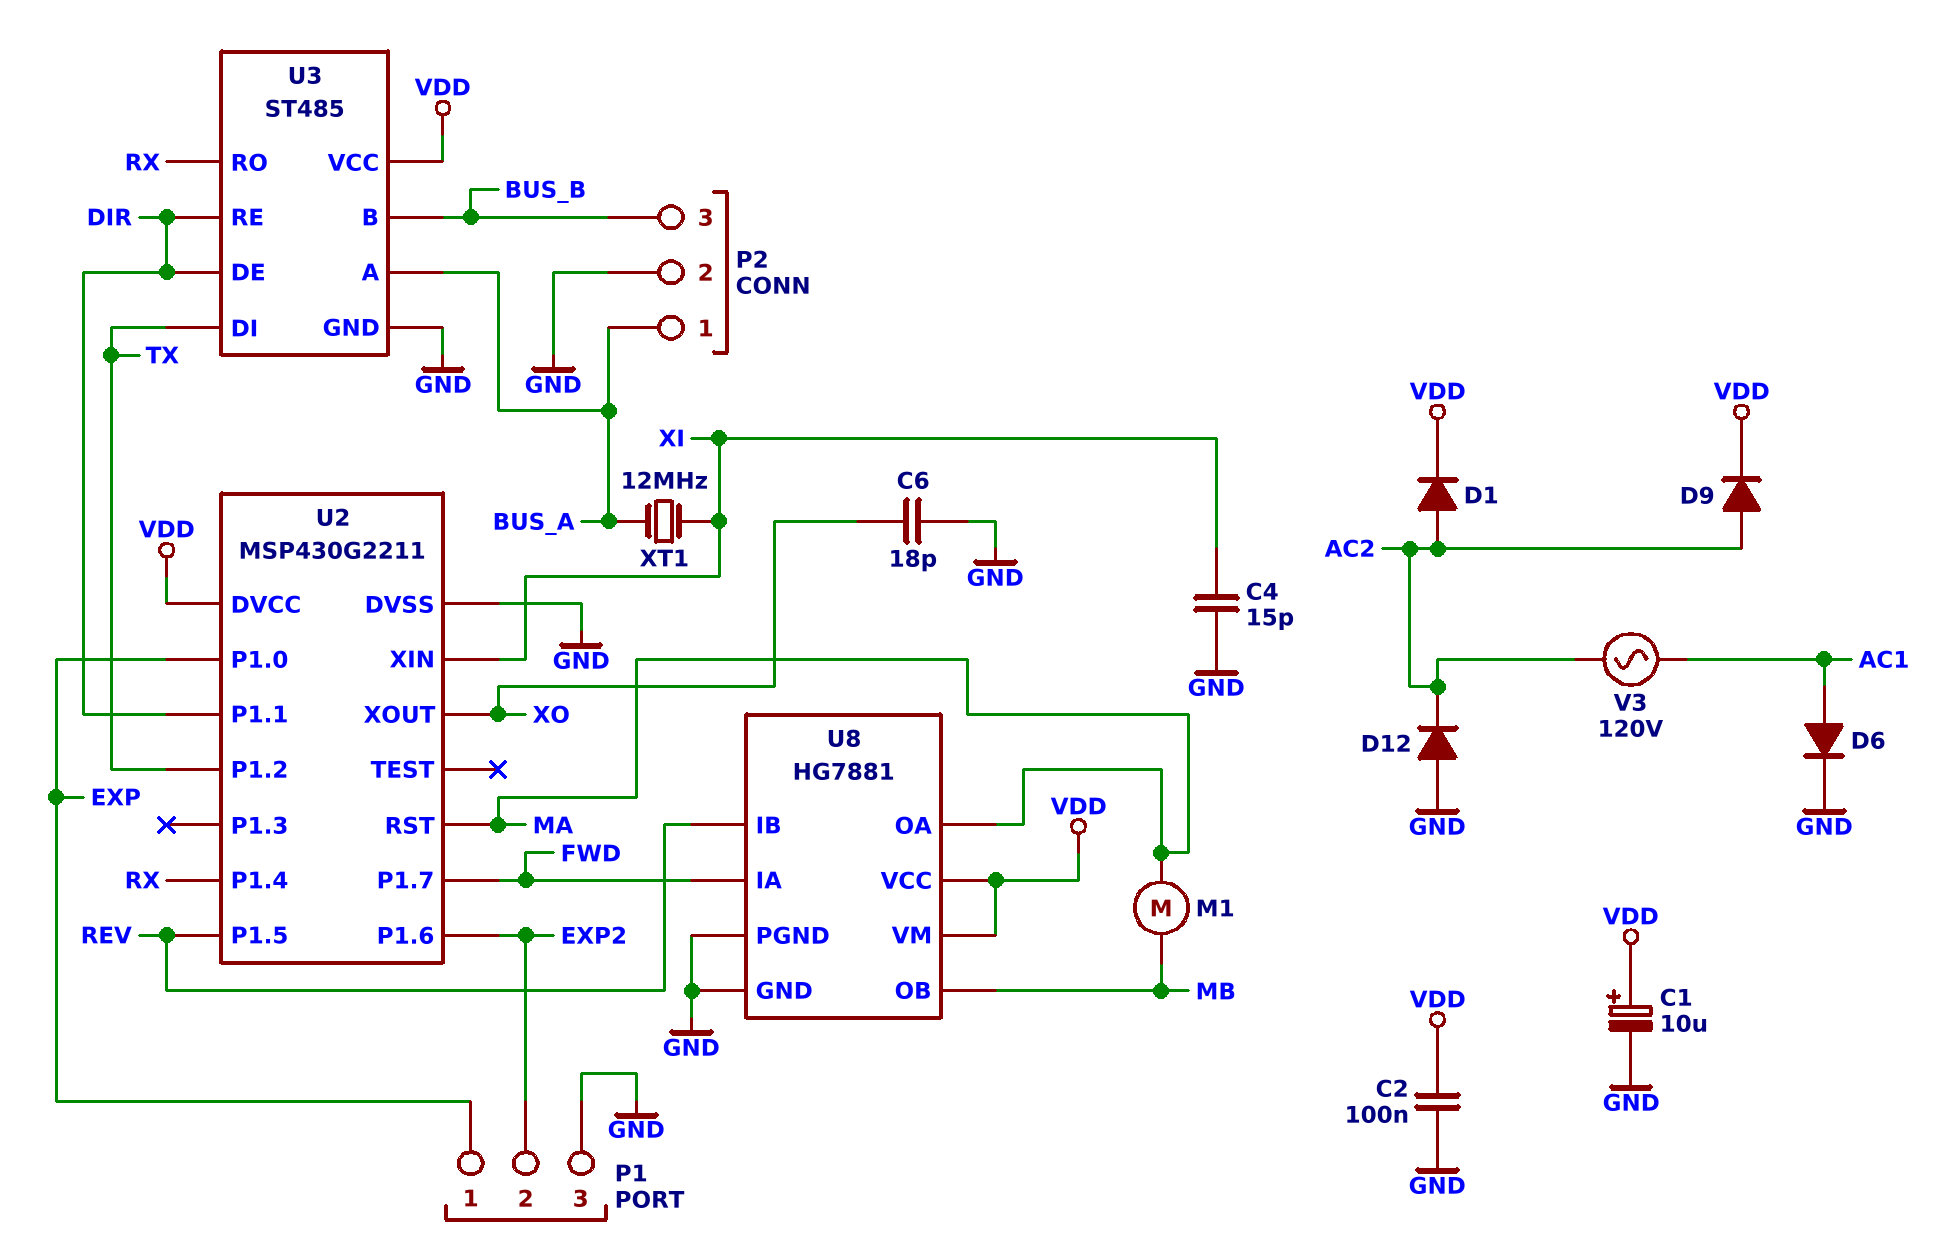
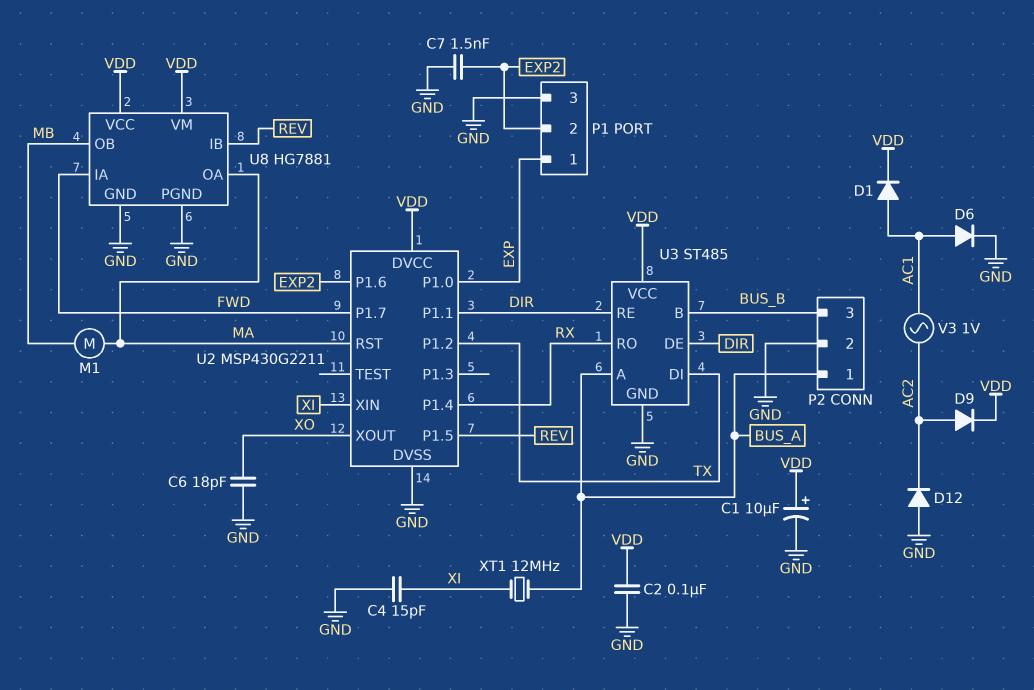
C7: none -> 1.5nF (EXP2, GND)
D1: diode (A AC2, K VDD) -> diode (A AC1, K VDD)
V3: AC 120V (AC1, AC2) -> AC 1V (AC1, AC2)

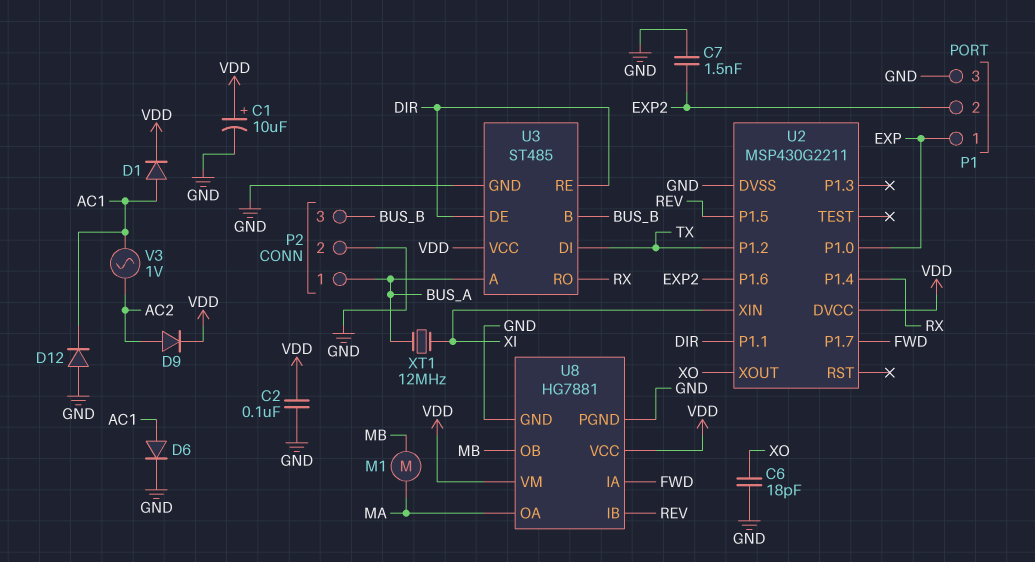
C4: 15pF (GND, XI) -> none
D12: diode (A GND, K AC2) -> diode (A GND, K AC1)
U2 pin RST: MA -> none

